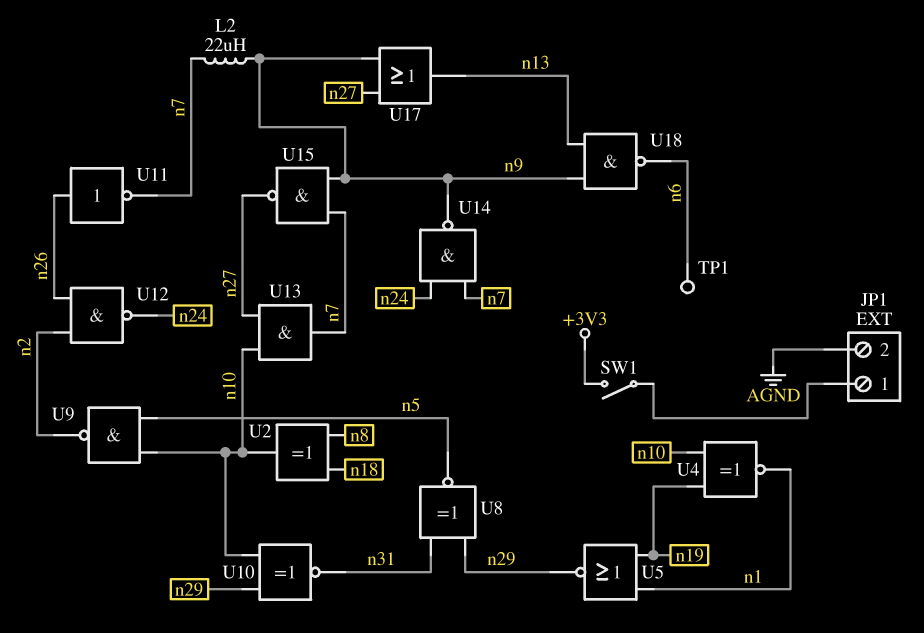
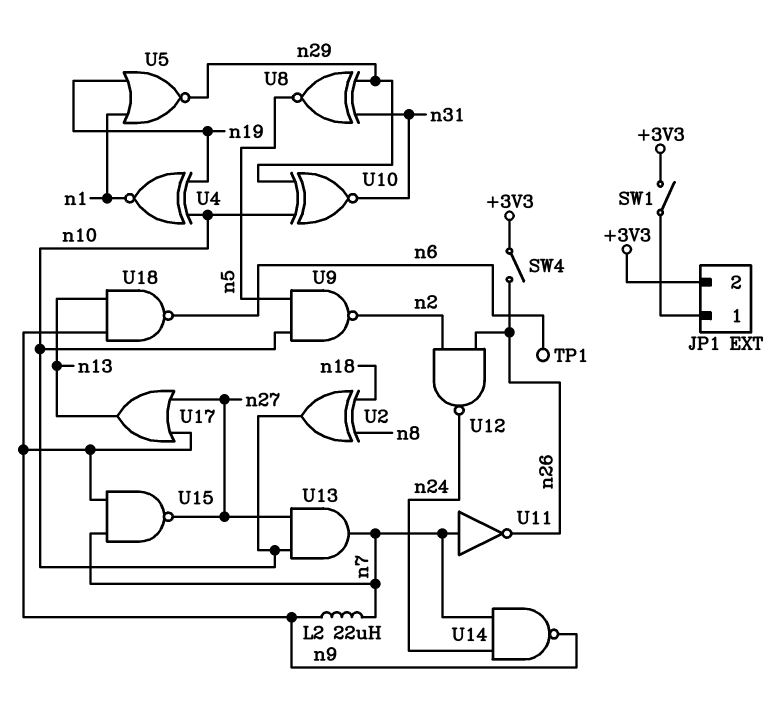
JP1 pin 2: AGND -> +3V3
SW4: none -> switch (+3V3, n26)
U11: NOT (in n26, out n7) -> NOT (in n7, out n26)

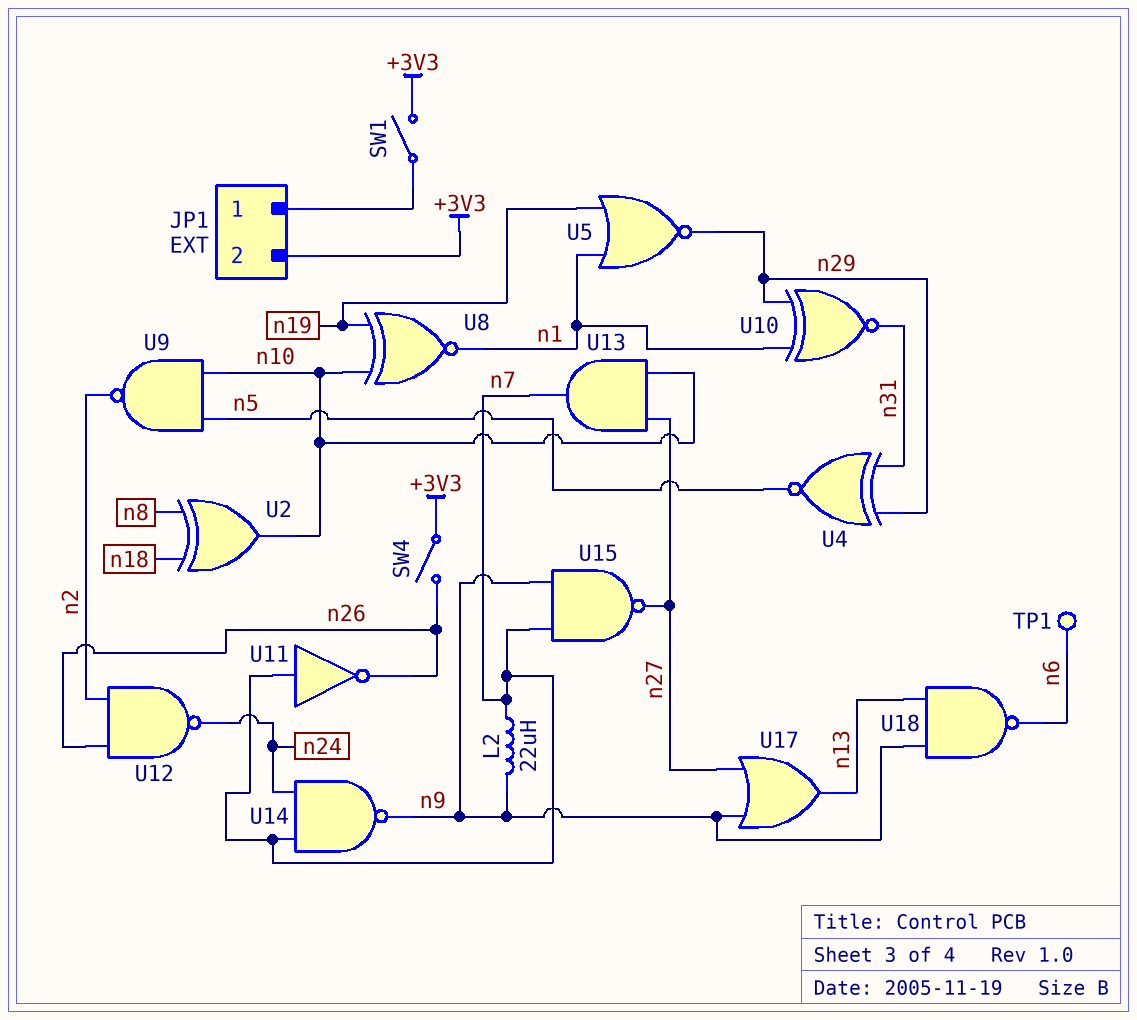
U4: XNOR (in n10, in n19, out n1) -> XNOR (in n29, in n31, out n5)
U8: XNOR (in n29, in n31, out n5) -> XNOR (in n10, in n19, out n1)
U10: XNOR (in n10, in n29, out n31) -> XNOR (in n1, in n29, out n31)

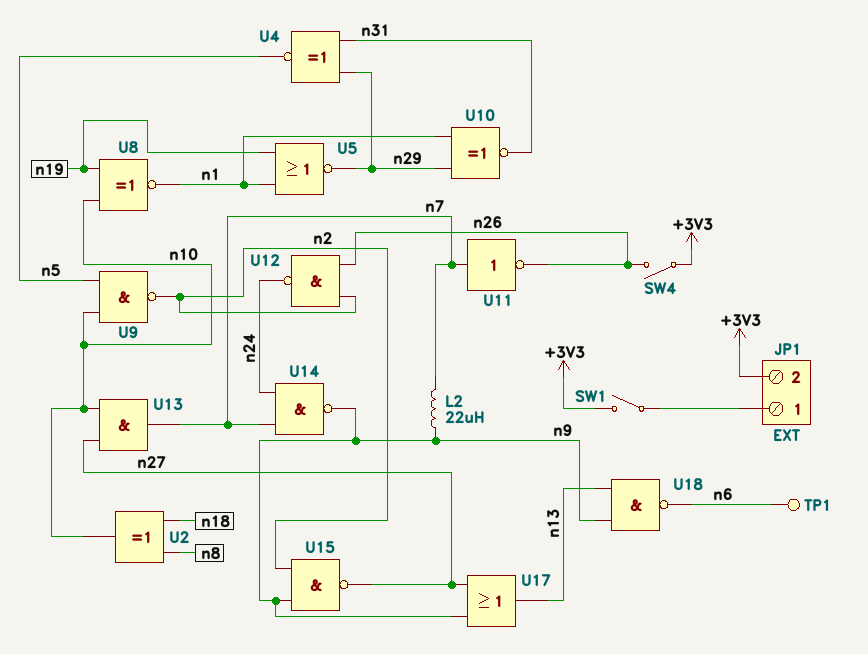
U15: NAND (in n7, in n9, out n27) -> NAND (in n2, in n9, out n27)

